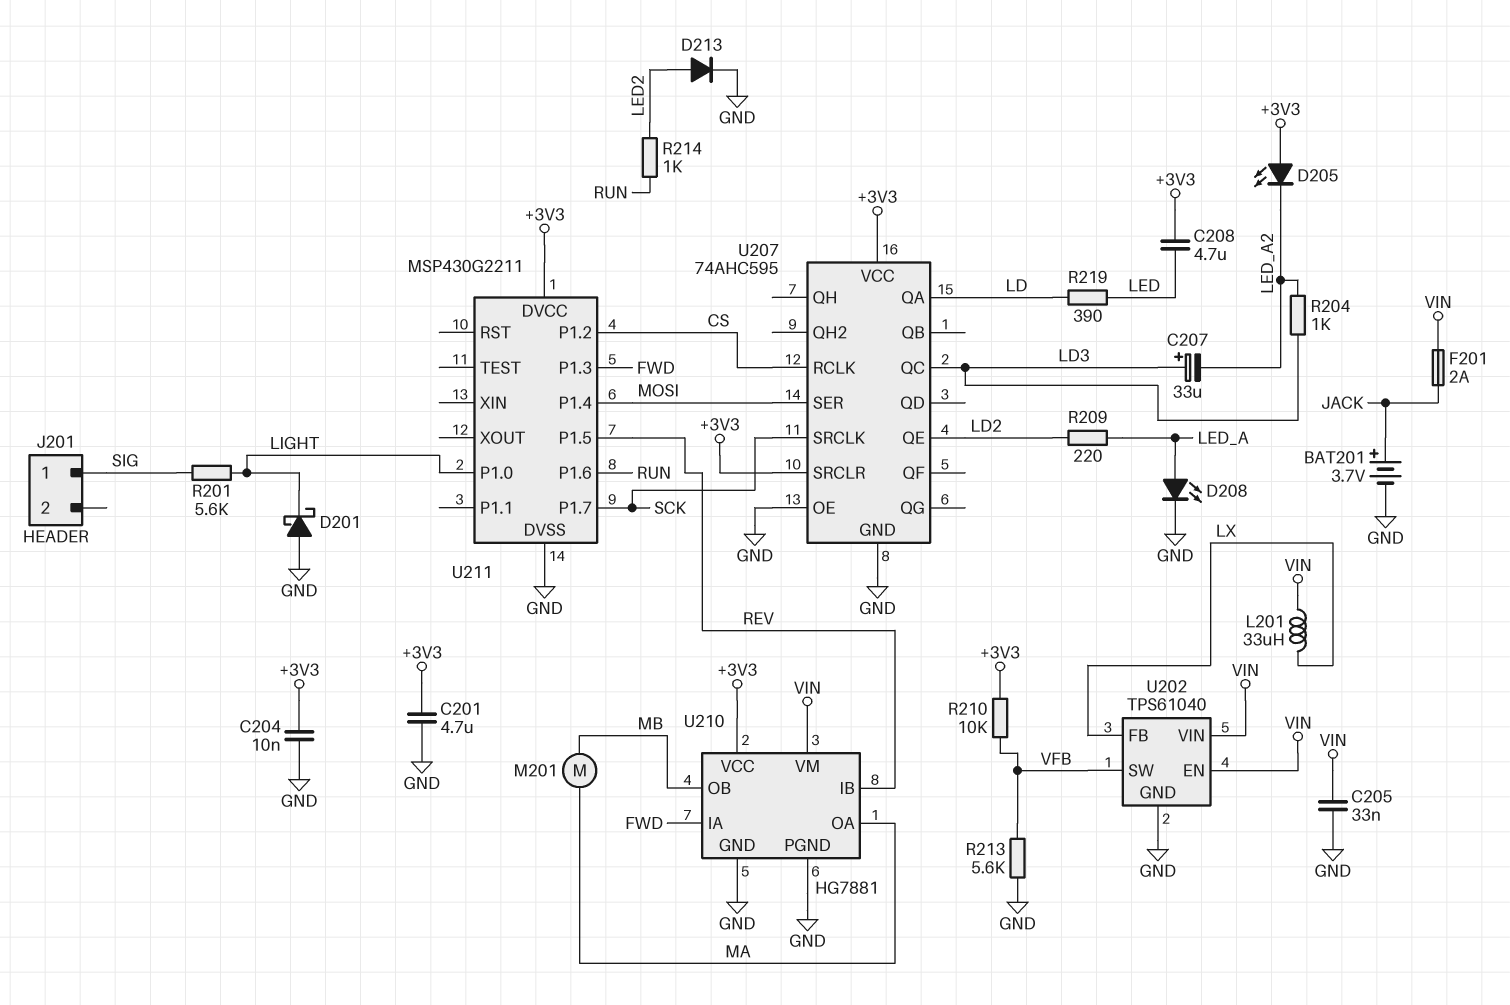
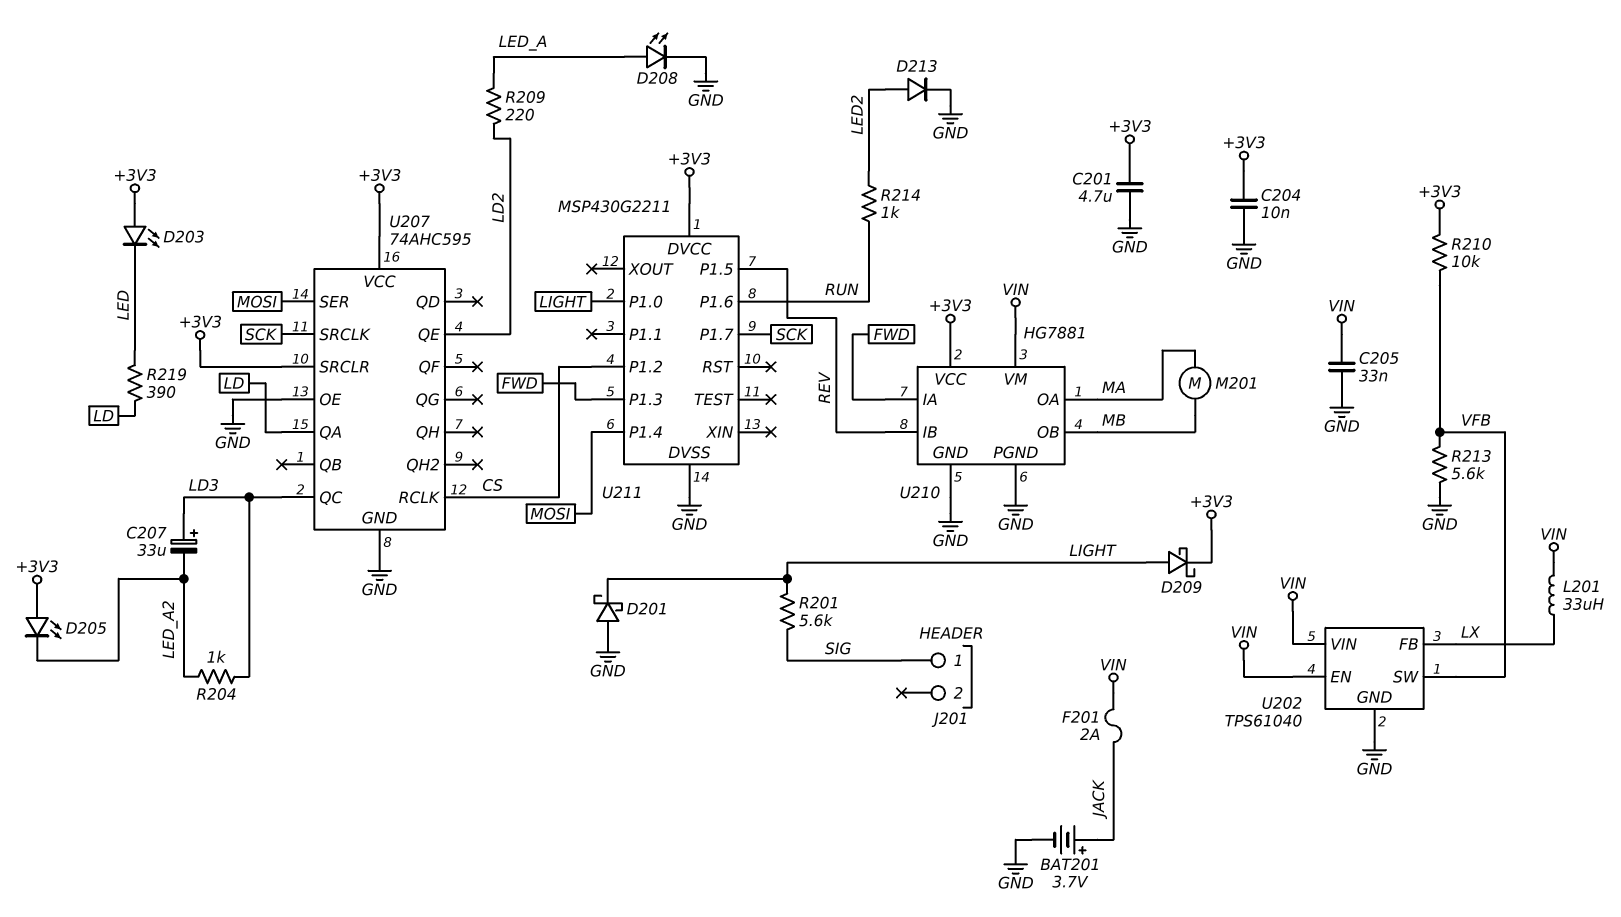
C208: 4.7uF (+3V3, LED) -> none
D203: none -> LED (A +3V3, K LED)
D209: none -> schottky (A LIGHT, K +3V3)

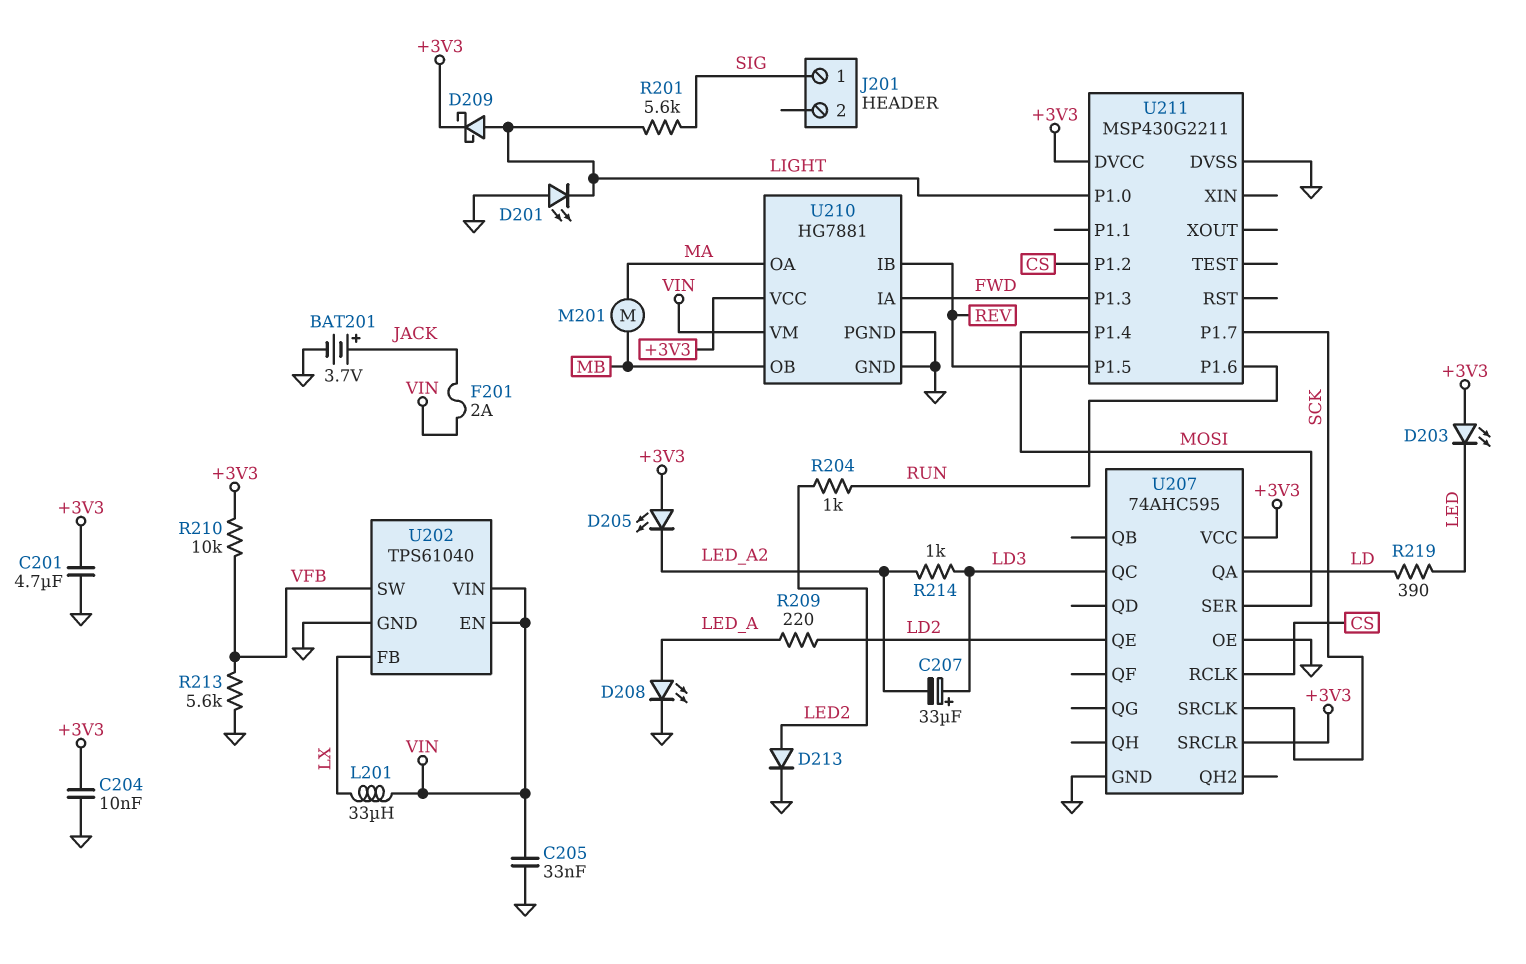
D201: schottky (A GND, K LIGHT) -> LED (A GND, K LIGHT)
R204: 1k (LD3, LED_A2) -> 1k (LED2, RUN)
R214: 1k (LED2, RUN) -> 1k (LD3, LED_A2)

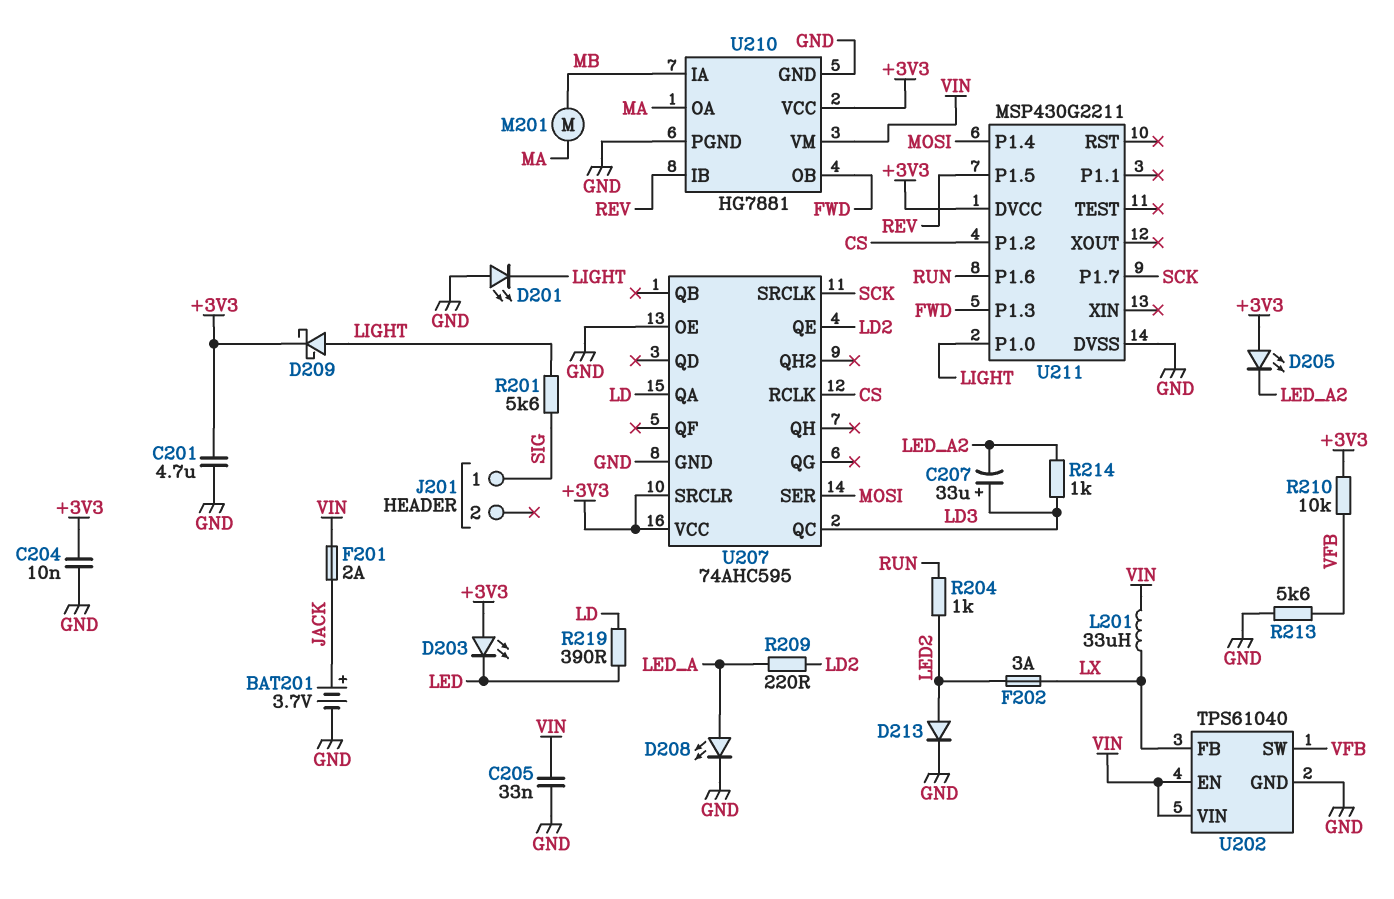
F202: none -> 3A (LED2, LX)
U210 pin IA: FWD -> MB
U210 pin OB: MB -> FWD

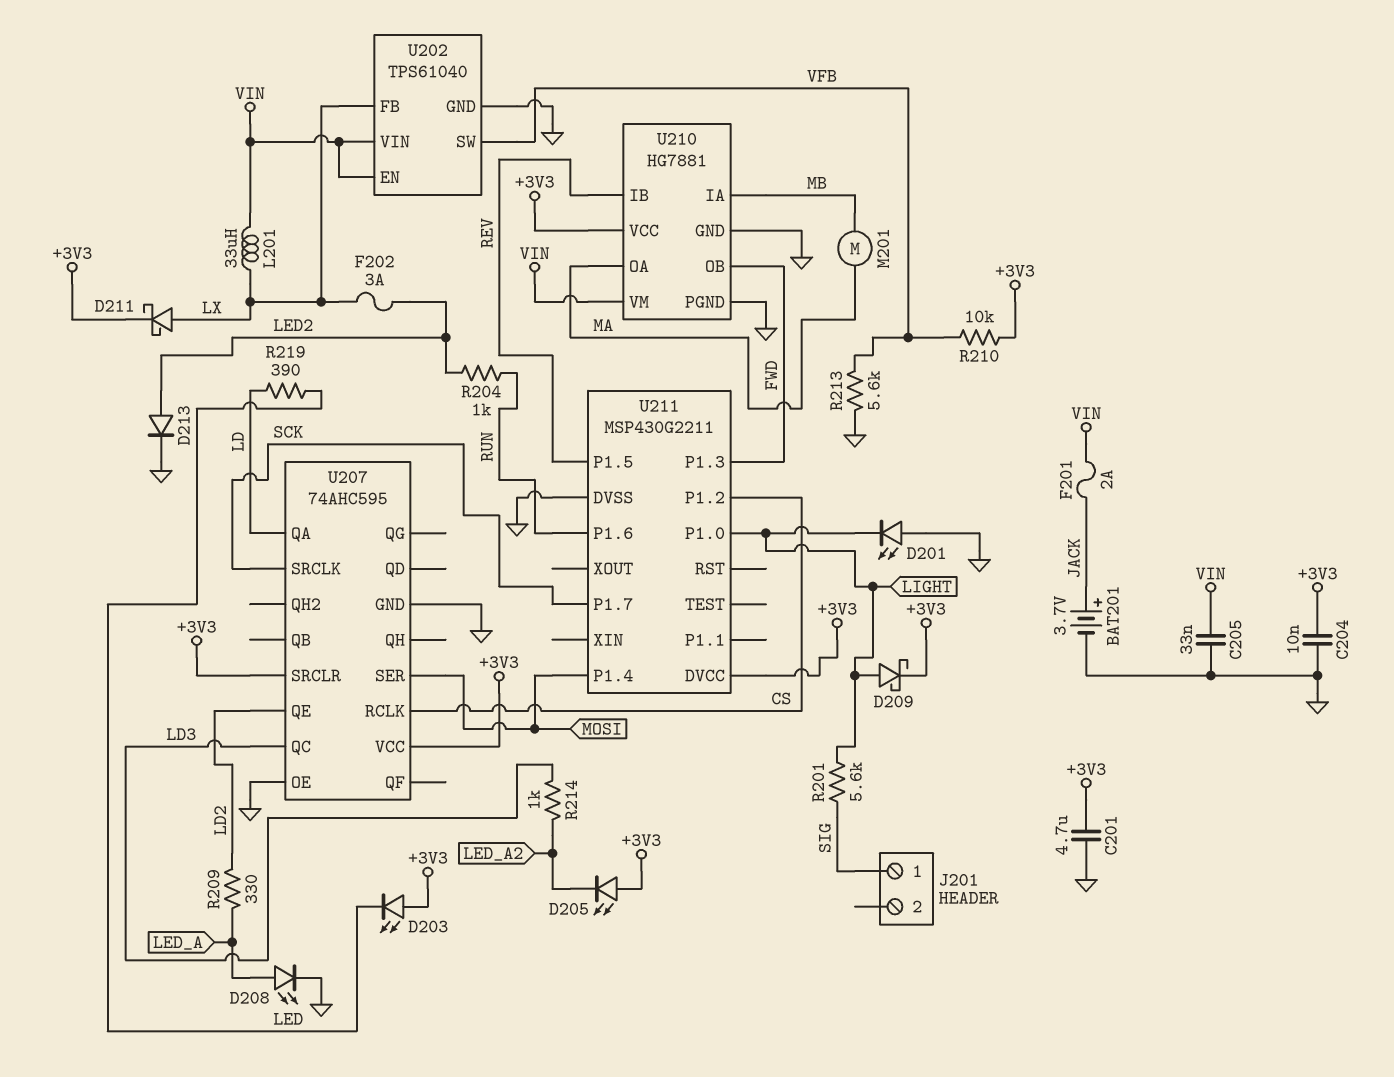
C207: 33uF (plus LD3, minus LED_A2) -> none
D211: none -> schottky (A LX, K +3V3)
R209: 220 (LD2, LED_A) -> 330 (LD2, LED_A)

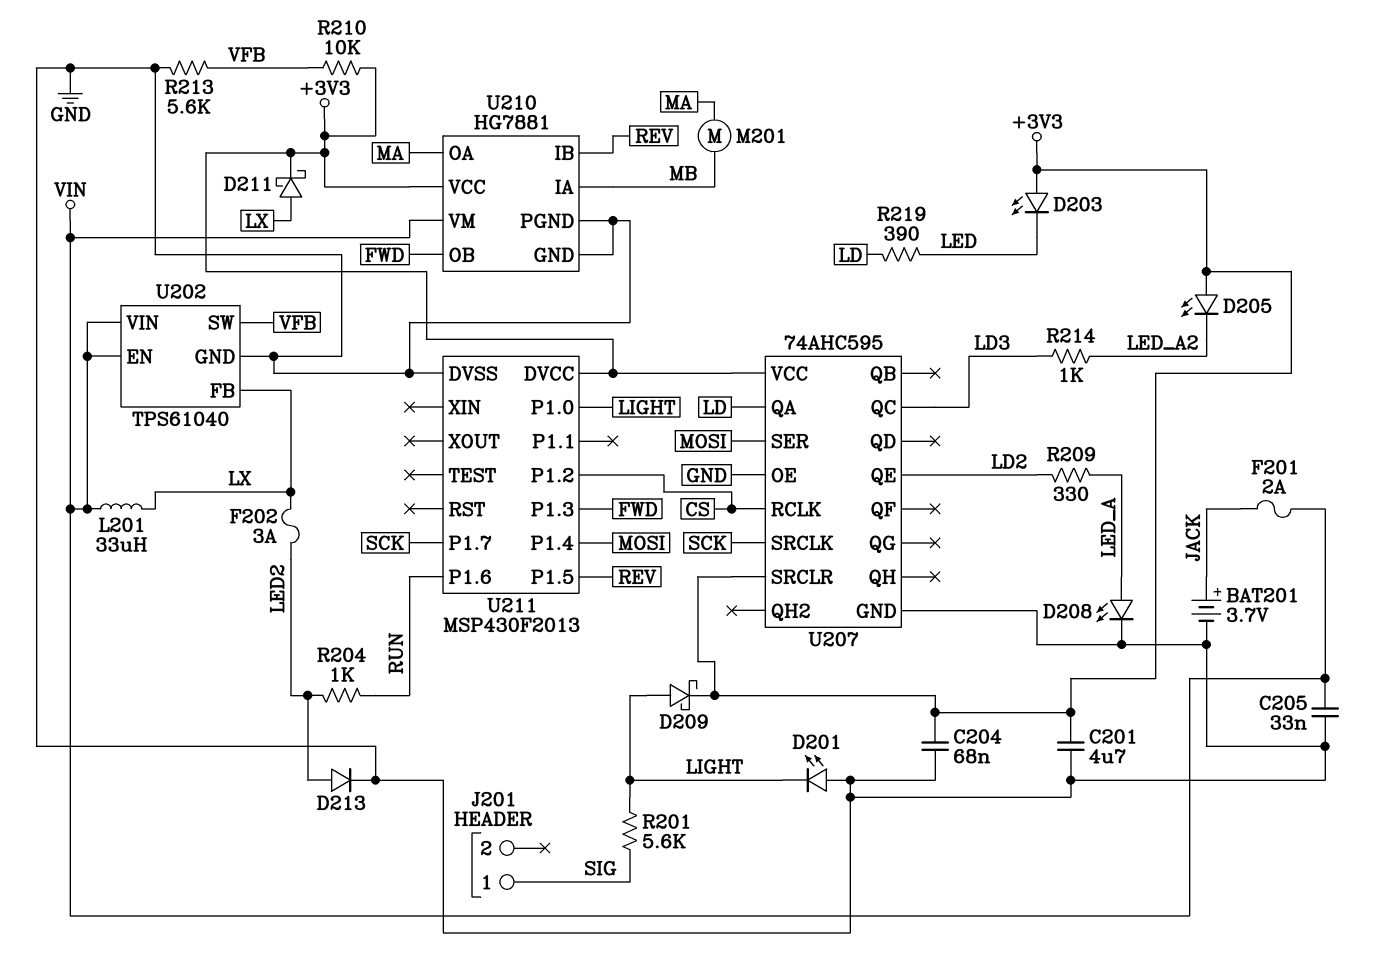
C204: 10nF (+3V3, GND) -> 68nF (+3V3, GND)
U211: MSP430G2211 -> MSP430F2013

